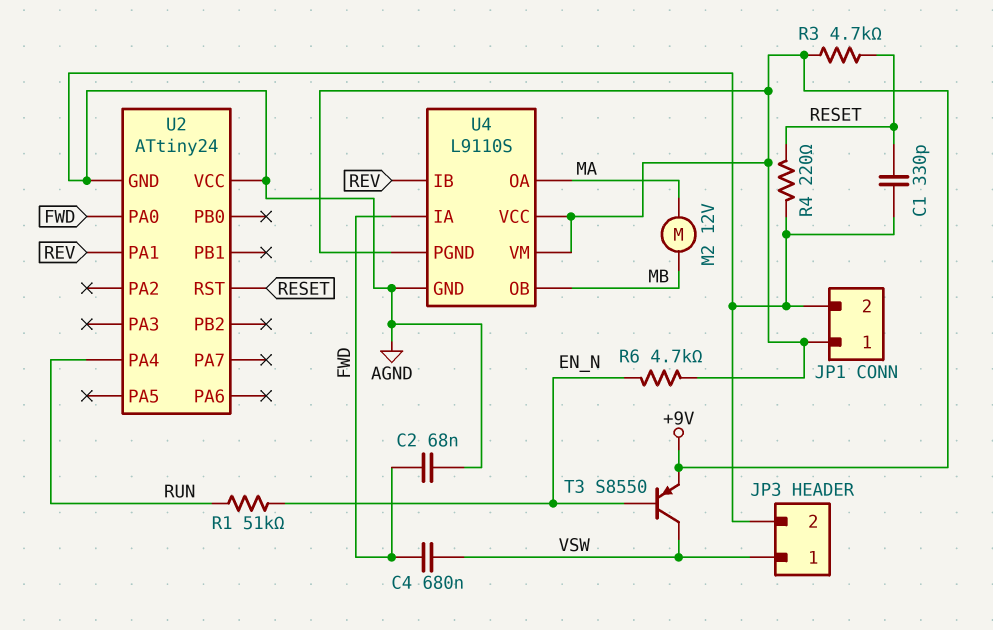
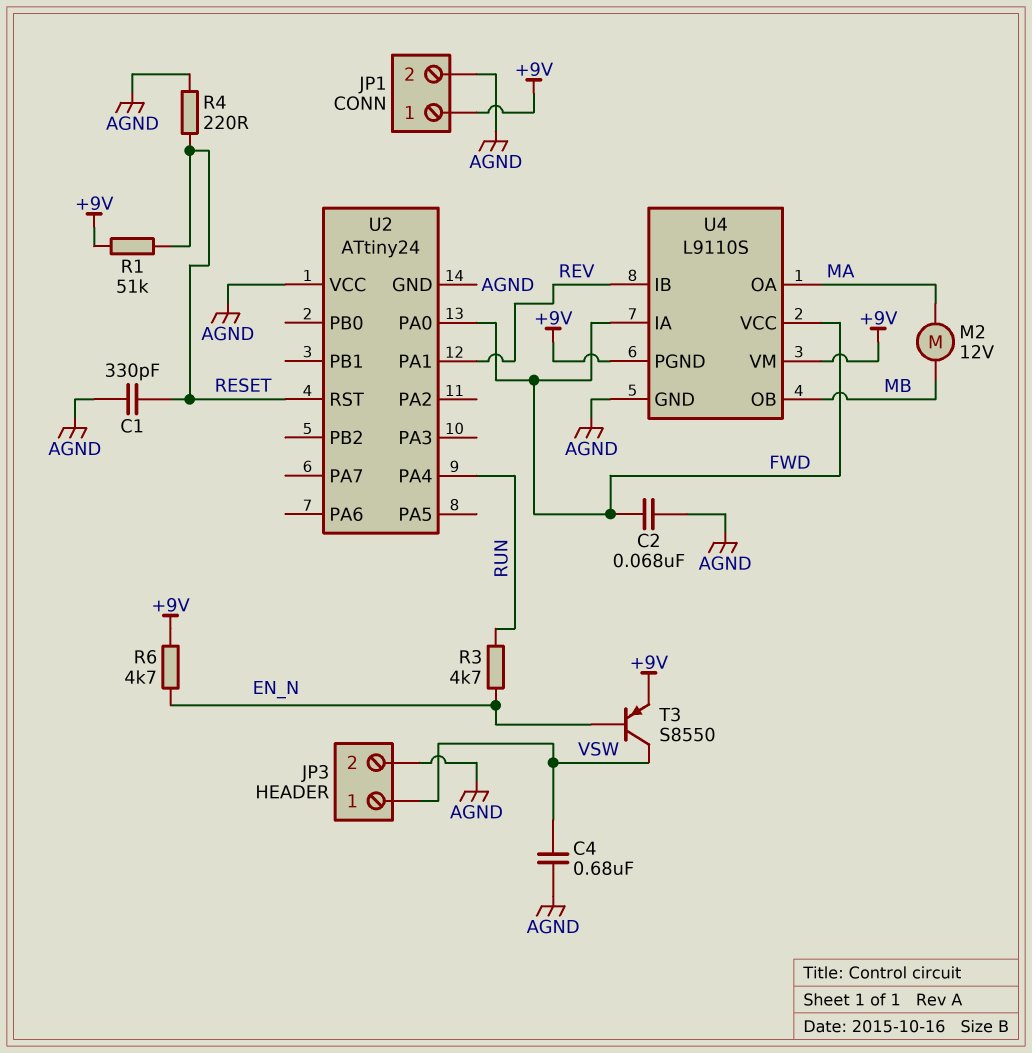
C4: 680nF (FWD, VSW) -> 680nF (AGND, VSW)
R1: 51k (EN_N, RUN) -> 51k (+9V, RESET)
R3: 4.7k (+9V, RESET) -> 4.7k (EN_N, RUN)
U4 pin VCC: +9V -> FWD

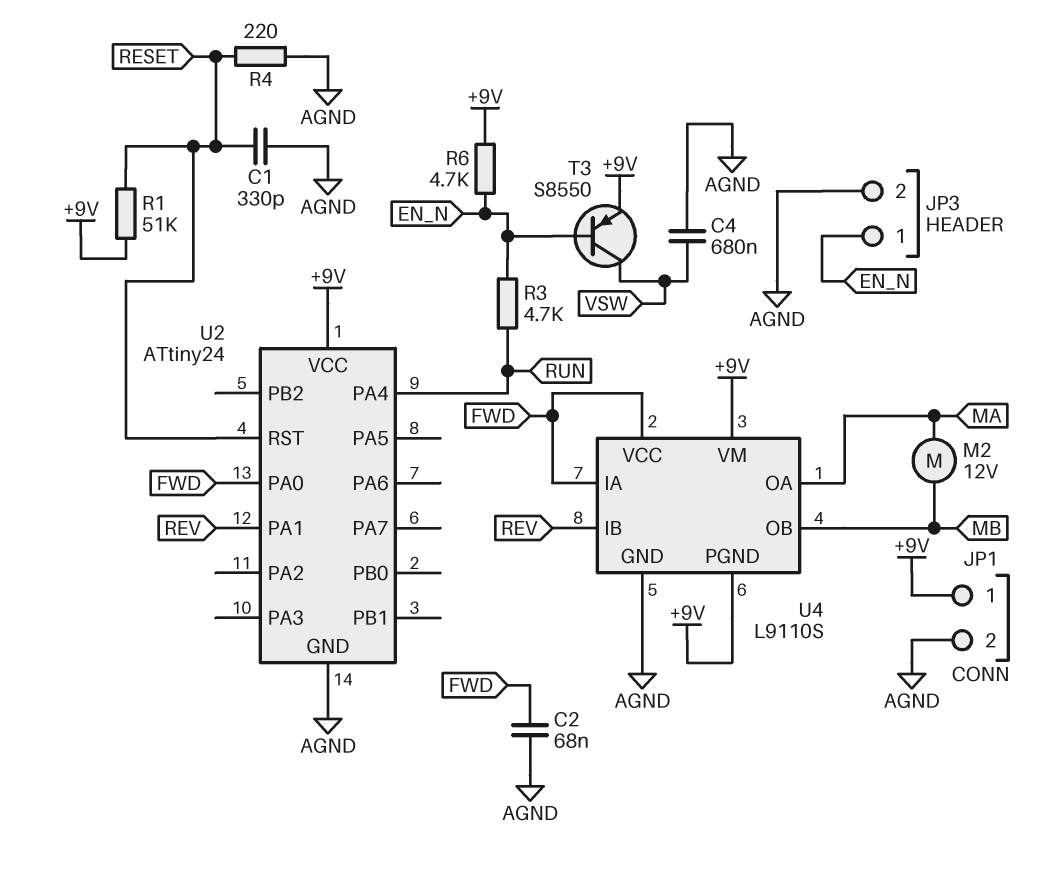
JP3 pin 1: VSW -> EN_N
U2 pin VCC: AGND -> +9V

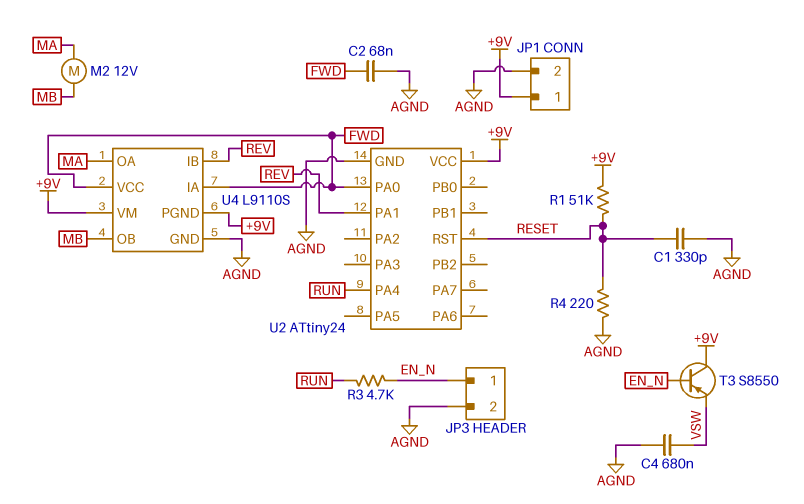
R6: 4.7k (+9V, EN_N) -> none
T3: PNP S8550 (B EN_N, C VSW, E +9V) -> PNP S8550 (B EN_N, C +9V, E VSW)

